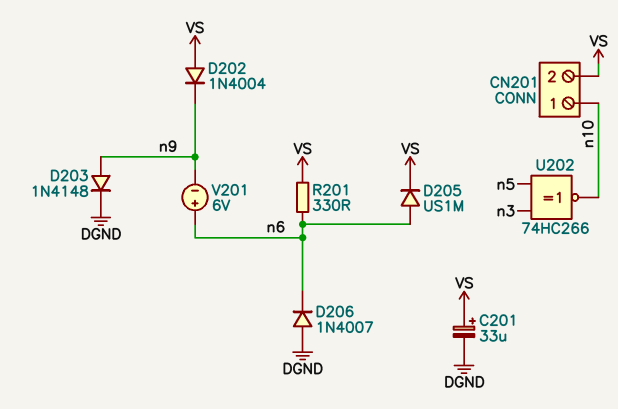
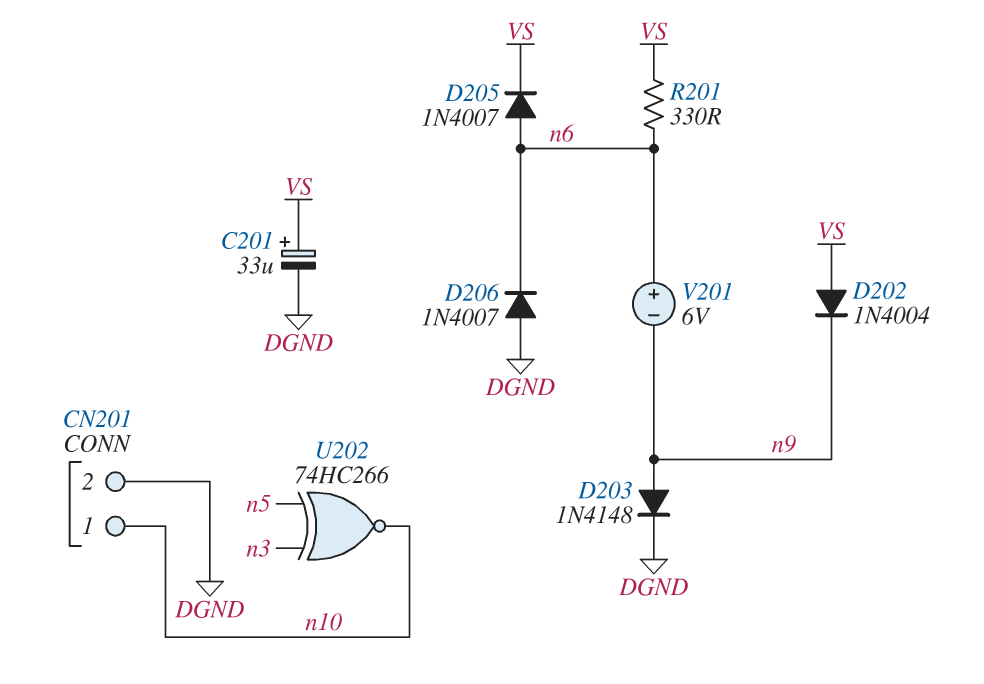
CN201 pin 2: VS -> DGND
D205: diode US1M (A n6, K VS) -> diode 1N4007 (A n6, K VS)

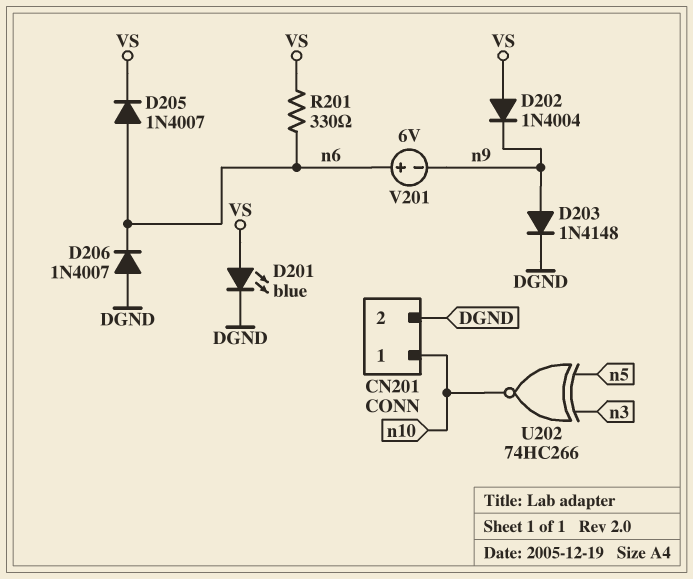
C201: 33uF (plus VS, minus DGND) -> none
D201: none -> LED blue (A VS, K DGND)

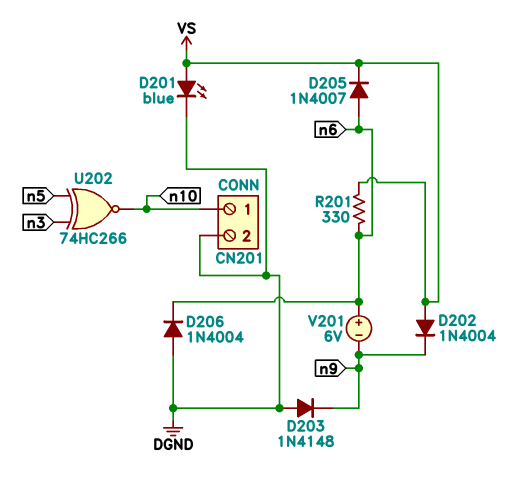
D203: diode 1N4148 (A n9, K DGND) -> diode 1N4148 (A DGND, K n9)
D206: diode 1N4007 (A DGND, K n6) -> diode 1N4004 (A DGND, K n6)

